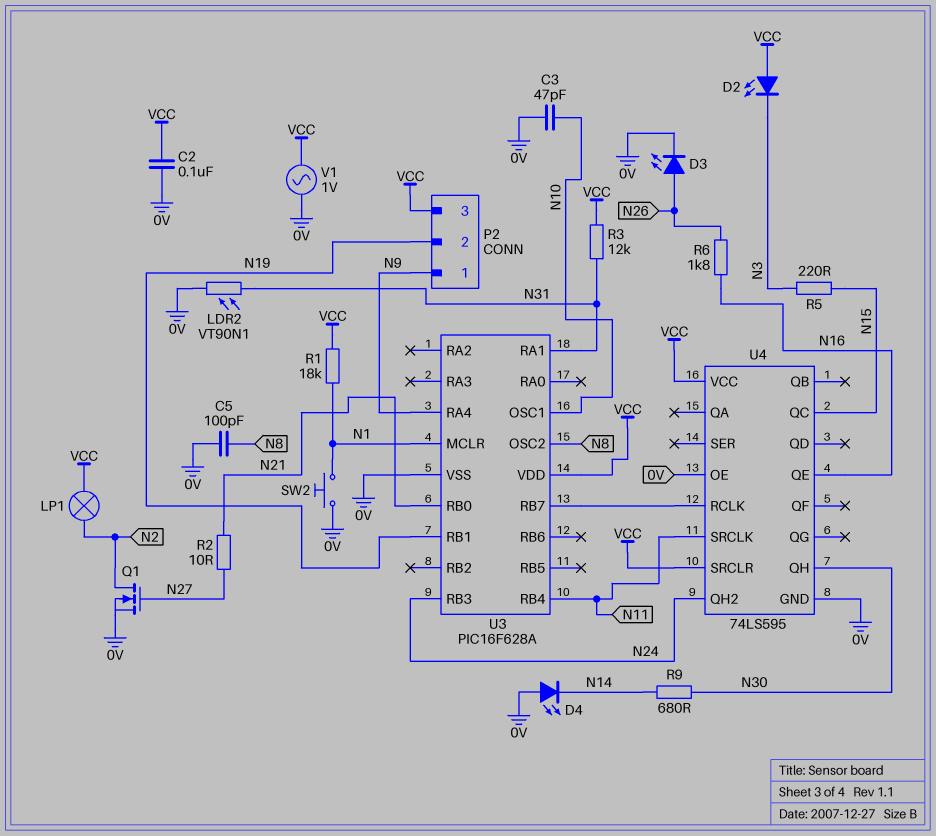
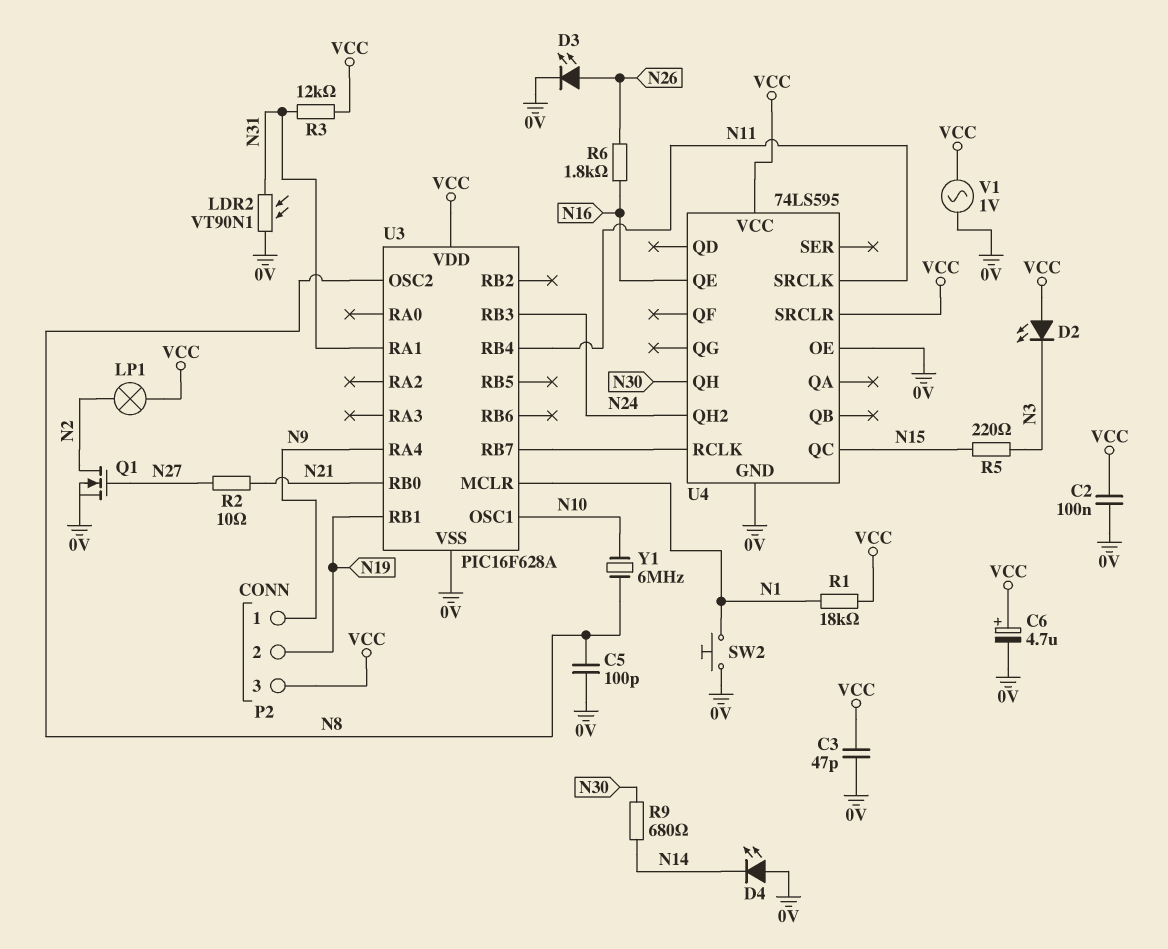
C3: 47pF (0V, N10) -> 47pF (0V, VCC)
C6: none -> 4.7uF (plus VCC, minus 0V)
Y1: none -> 6MHz (N8, N10)

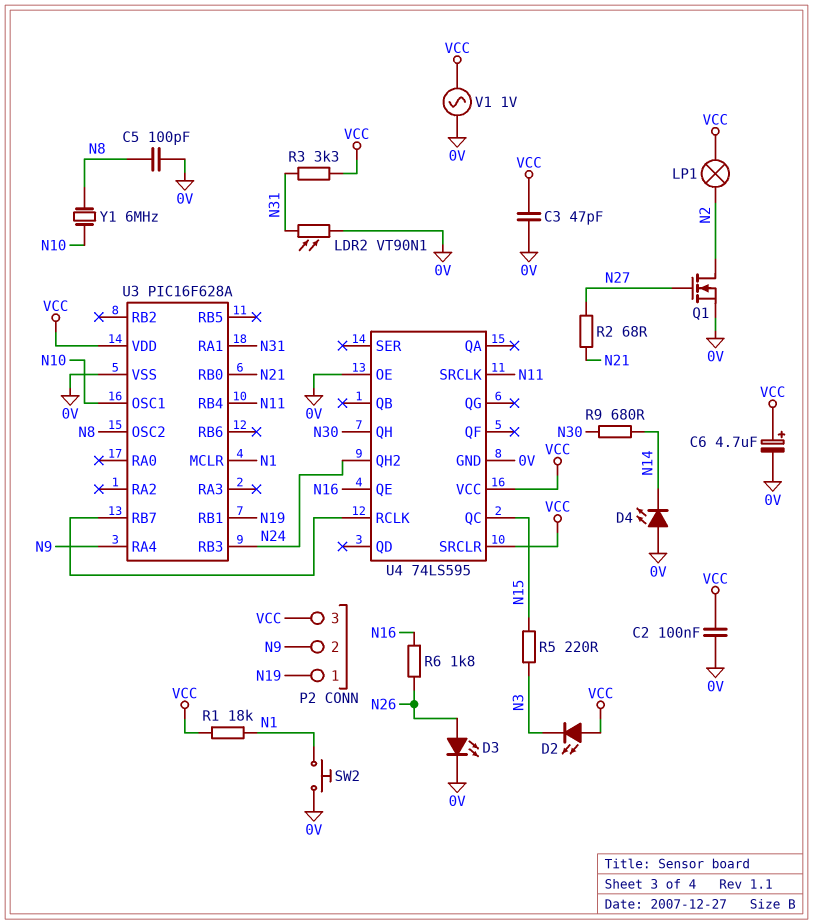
P2 pin 1: N9 -> N19
P2 pin 2: N19 -> N9
R2: 10 (N21, N27) -> 68 (N21, N27)
R3: 12k (N31, VCC) -> 3.3k (N31, VCC)

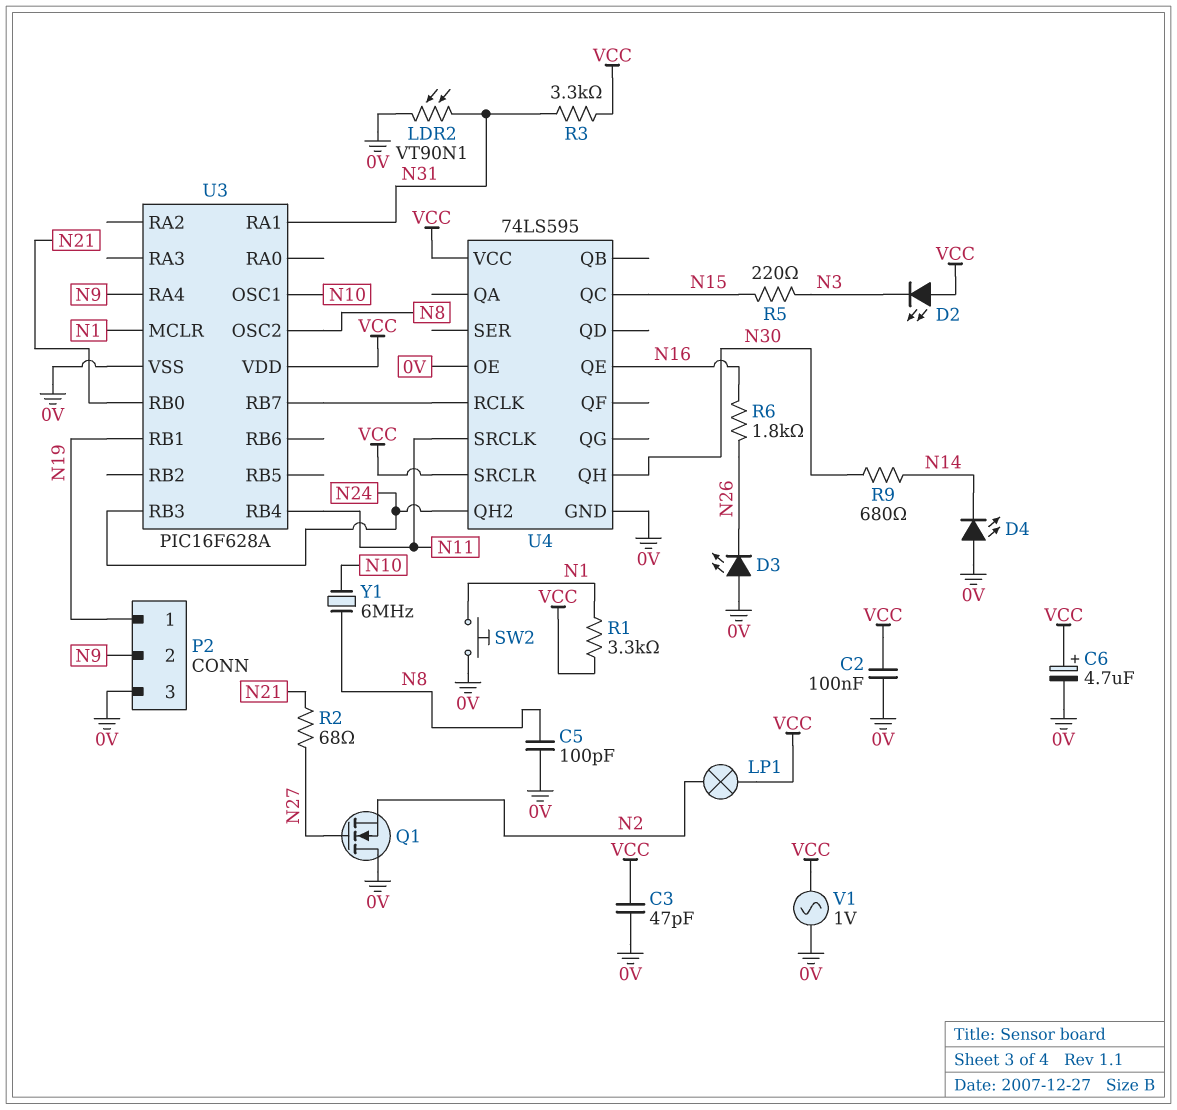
D3: LED (A N26, K 0V) -> LED (A 0V, K N26)
P2 pin 3: VCC -> 0V
Q1: NMOS (G N27, D N2, S 0V) -> NMOS (G N27, D 0V, S N2)
R1: 18k (N1, VCC) -> 3.3k (N1, VCC)

